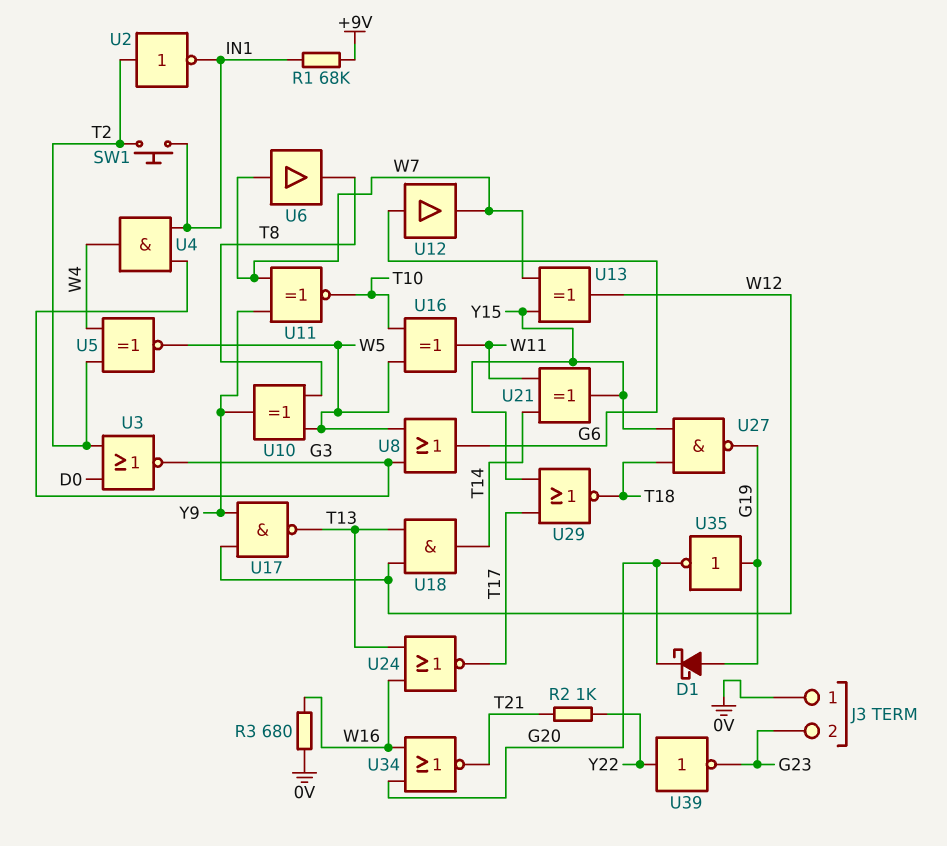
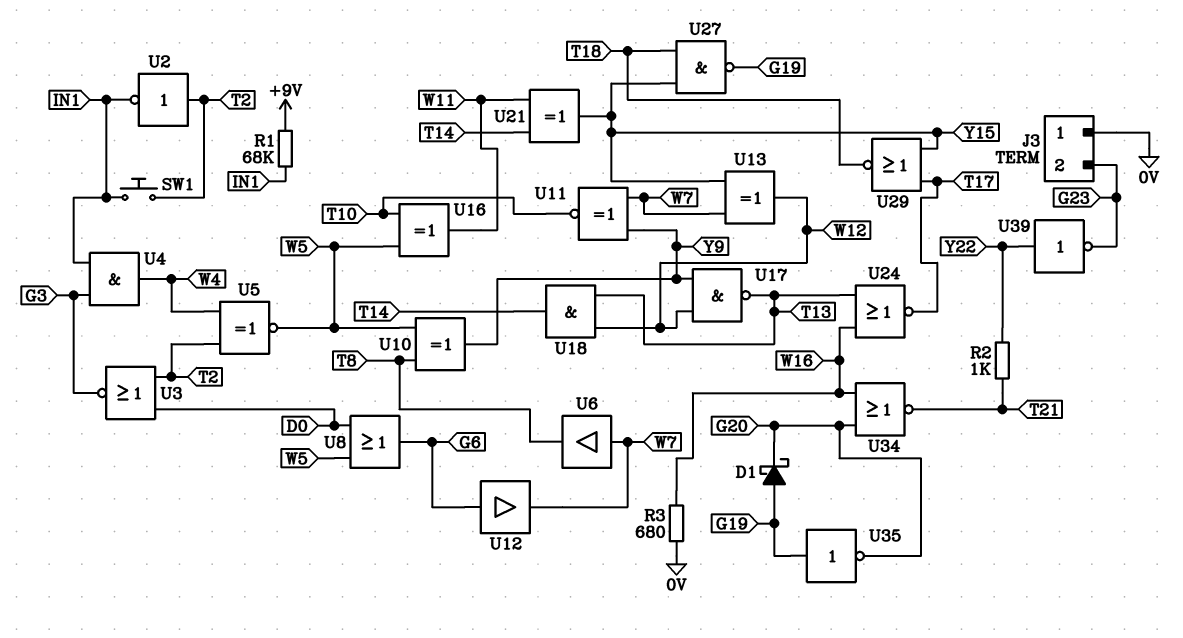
U8: OR (in G3, in W5, out G6) -> OR (in D0, in W5, out G6)

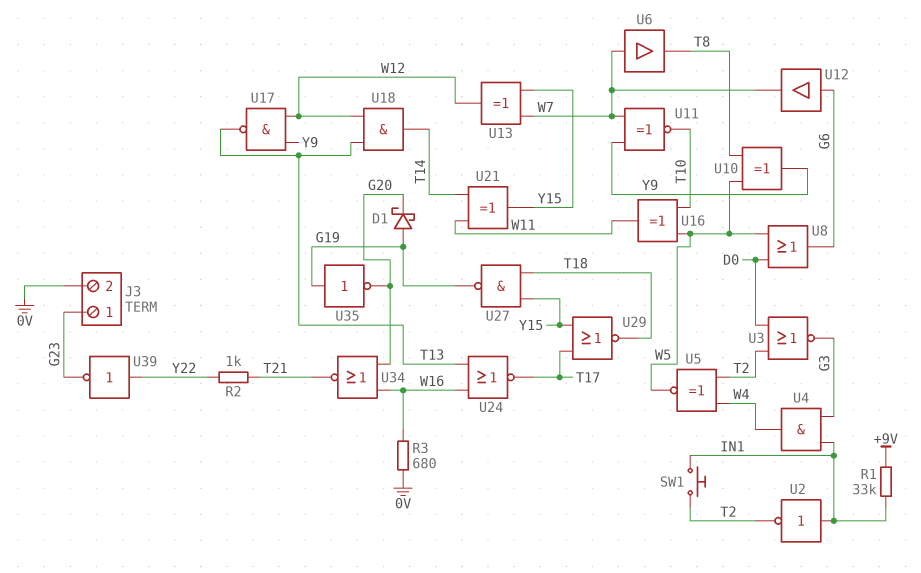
J3 pin 1: 0V -> G23
J3 pin 2: G23 -> 0V
R1: 68k (+9V, IN1) -> 33k (+9V, IN1)
U2: NOT (in T2, out IN1) -> NOT (in IN1, out T2)

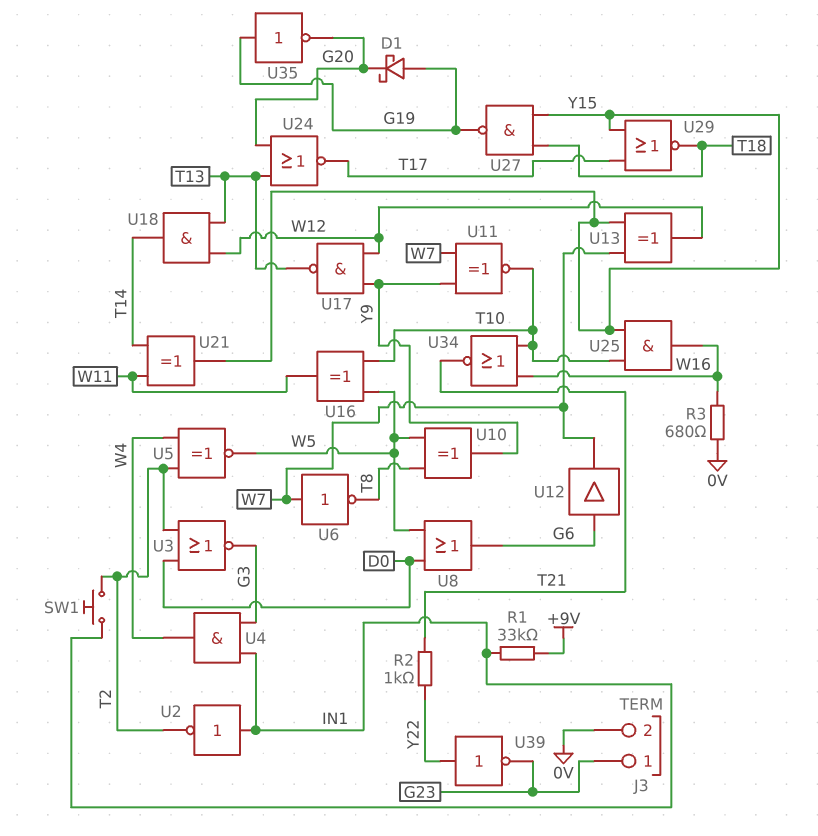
U6: buffer (in W7, out T8) -> NOT (in W7, out T8)
U24: NOR (in T13, in W16, out T17) -> NOR (in G20, in T13, out T17)
U25: none -> AND (in T10, in Y15, out W16)
U34: NOR (in G20, in W16, out T21) -> NOR (in T10, in W16, out T21)

